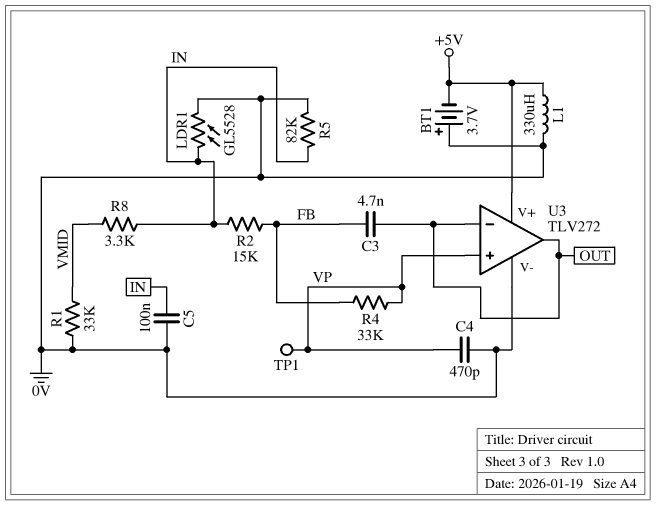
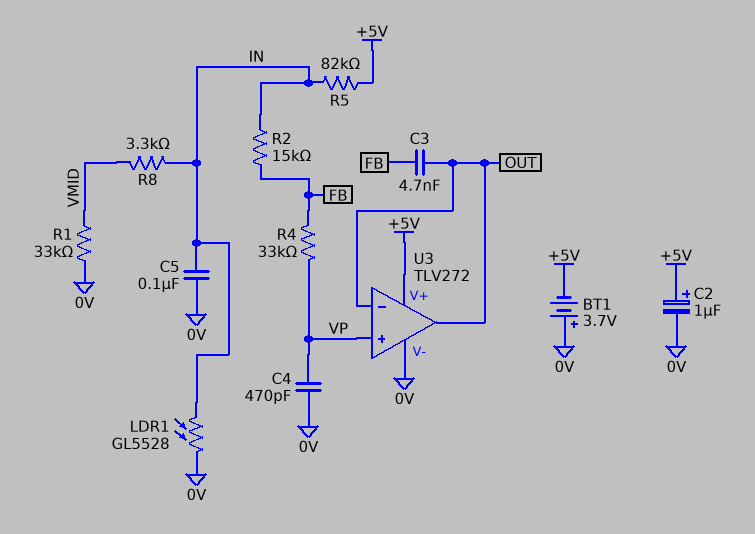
C2: none -> 1uF (plus +5V, minus 0V)
L1: 330uH (+5V, 0V) -> none
R5: 82k (0V, IN) -> 82k (+5V, IN)
TP1: test point (VP) -> none

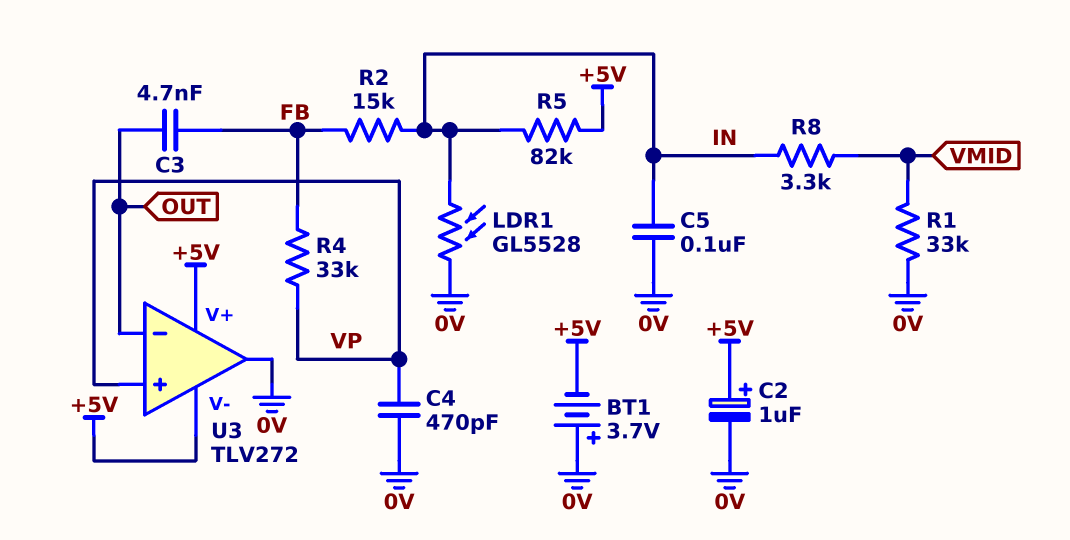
U3 pin V-: 0V -> +5V
U3 pin out: OUT -> 0V

